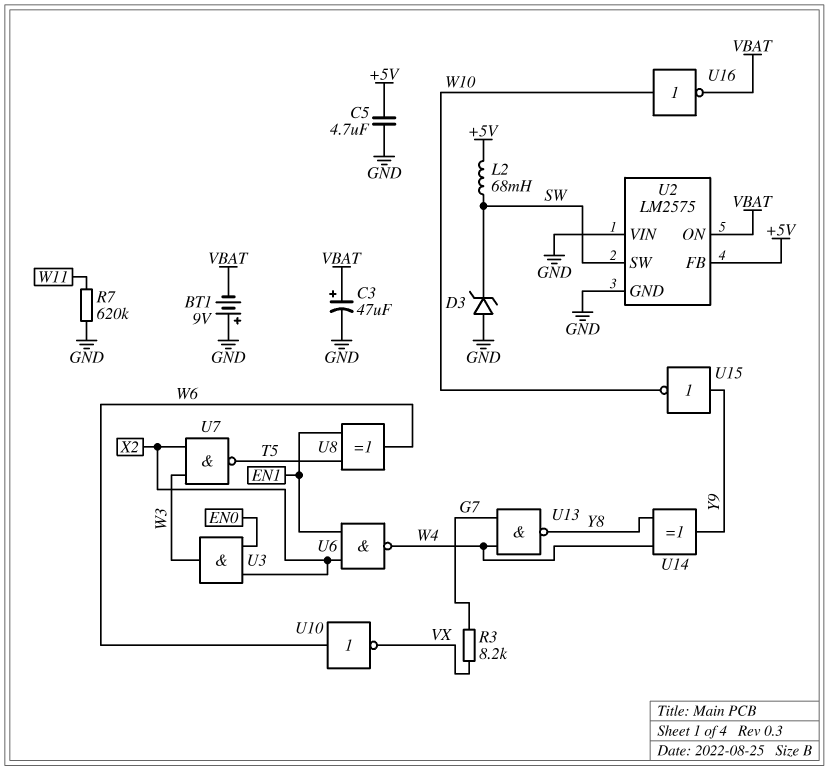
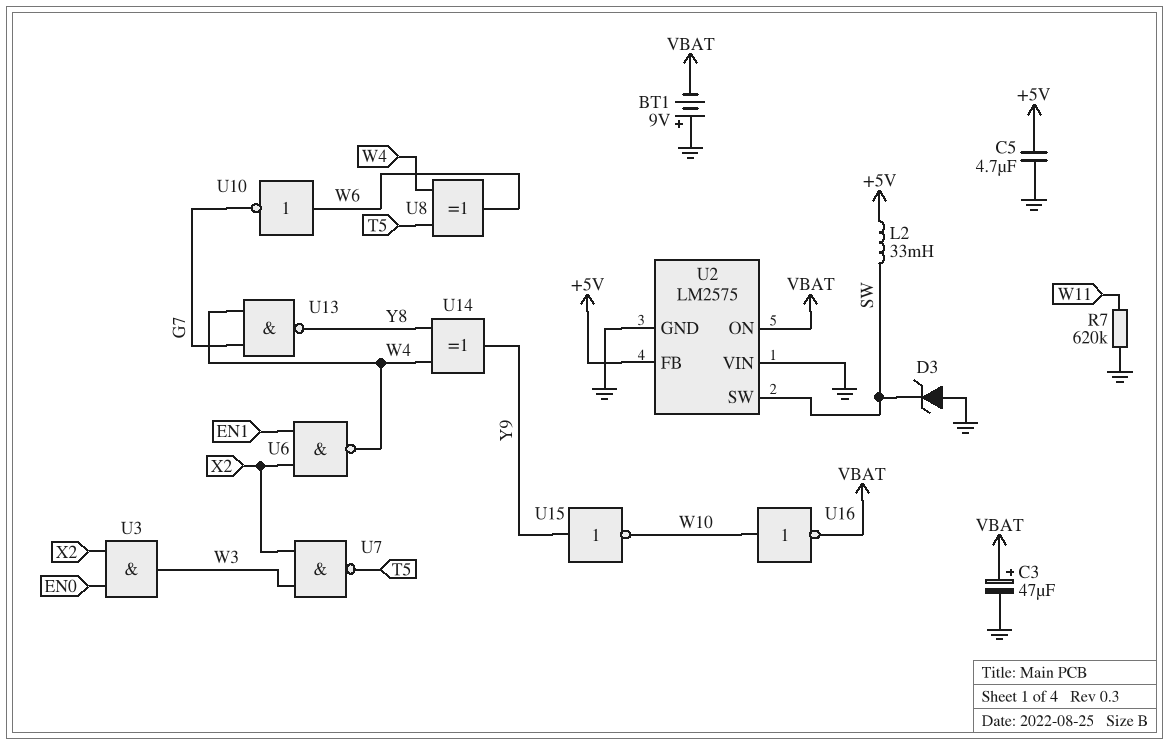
L2: 68mH (+5V, SW) -> 33mH (+5V, SW)
R3: 8.2k (G7, VX) -> none
U8: XOR (in EN1, in T5, out W6) -> XOR (in T5, in W4, out W6)
U10: NOT (in W6, out VX) -> NOT (in W6, out G7)

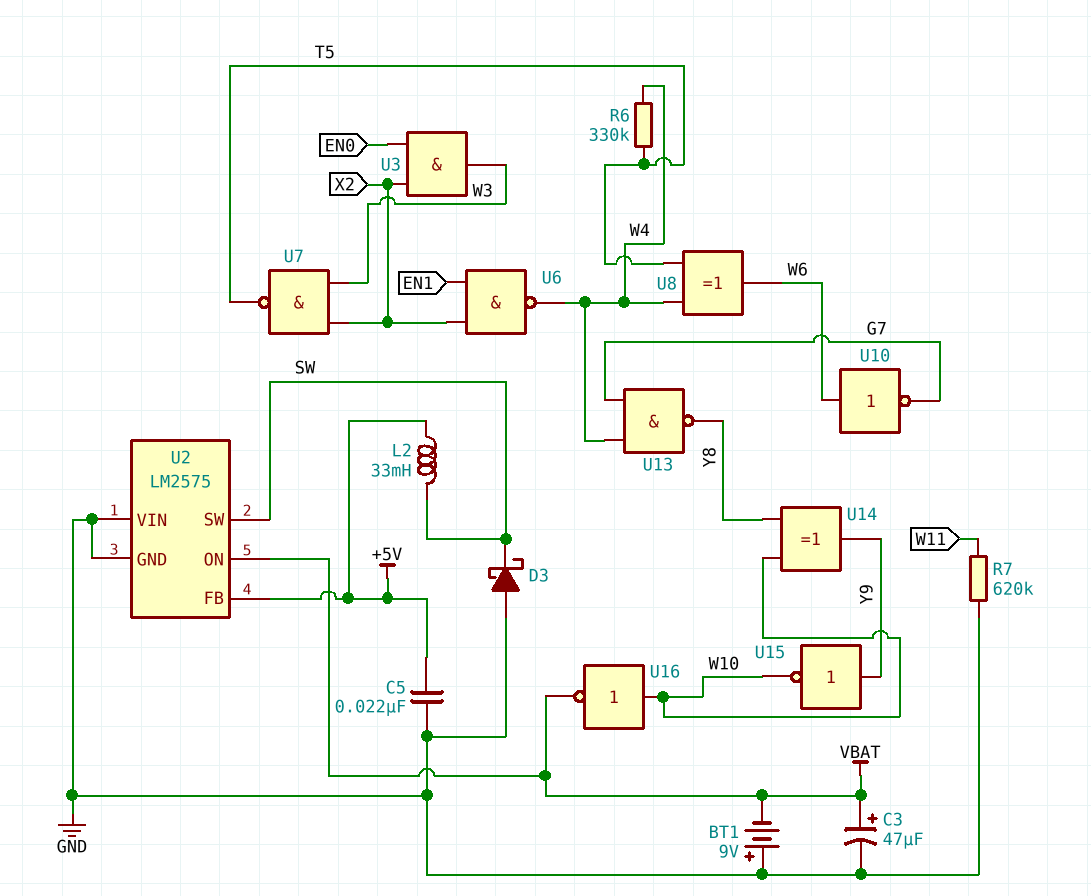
C5: 4.7uF (+5V, GND) -> 22nF (+5V, GND)
D3: zener (A GND, K SW) -> schottky (A GND, K SW)
R6: none -> 330k (T5, W4)
U14: XOR (in W4, in Y8, out Y9) -> XOR (in W10, in Y8, out Y9)

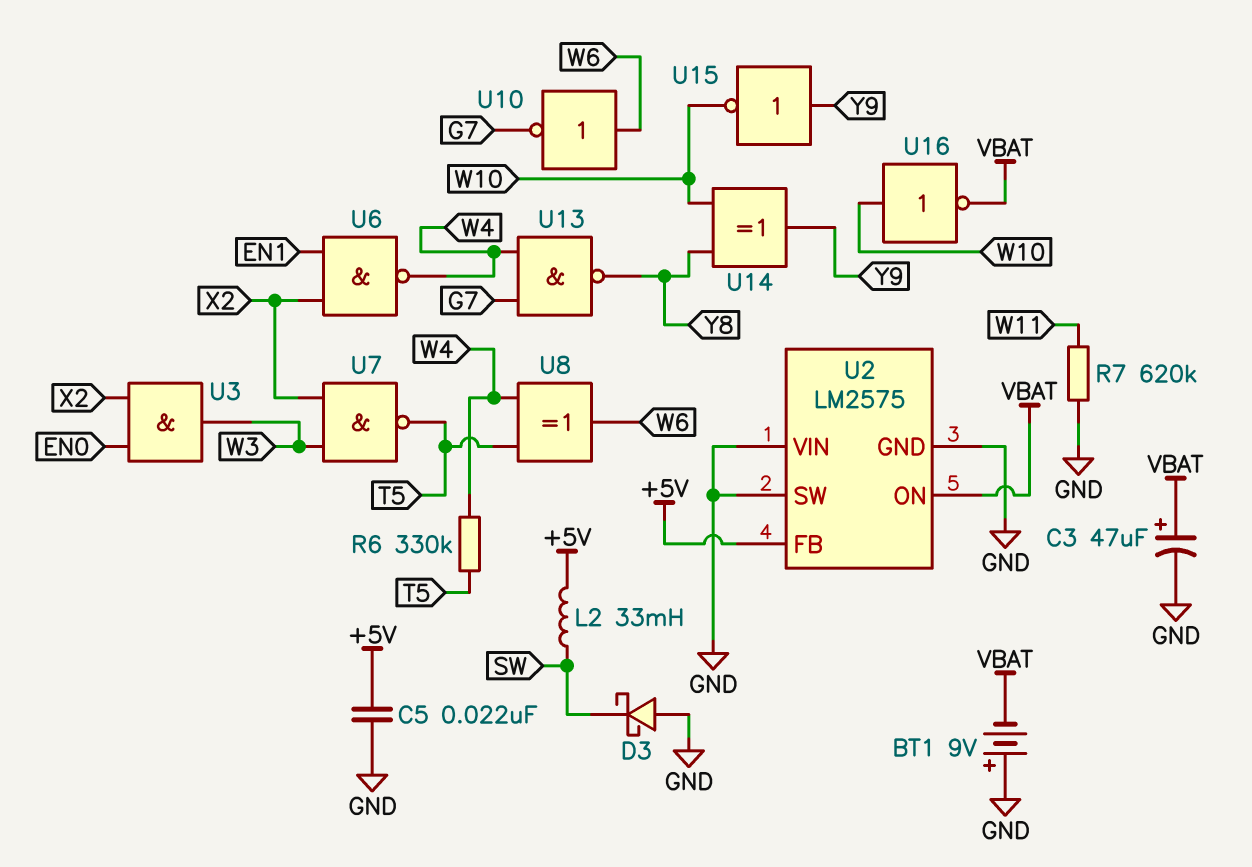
U2 pin SW: SW -> GND

